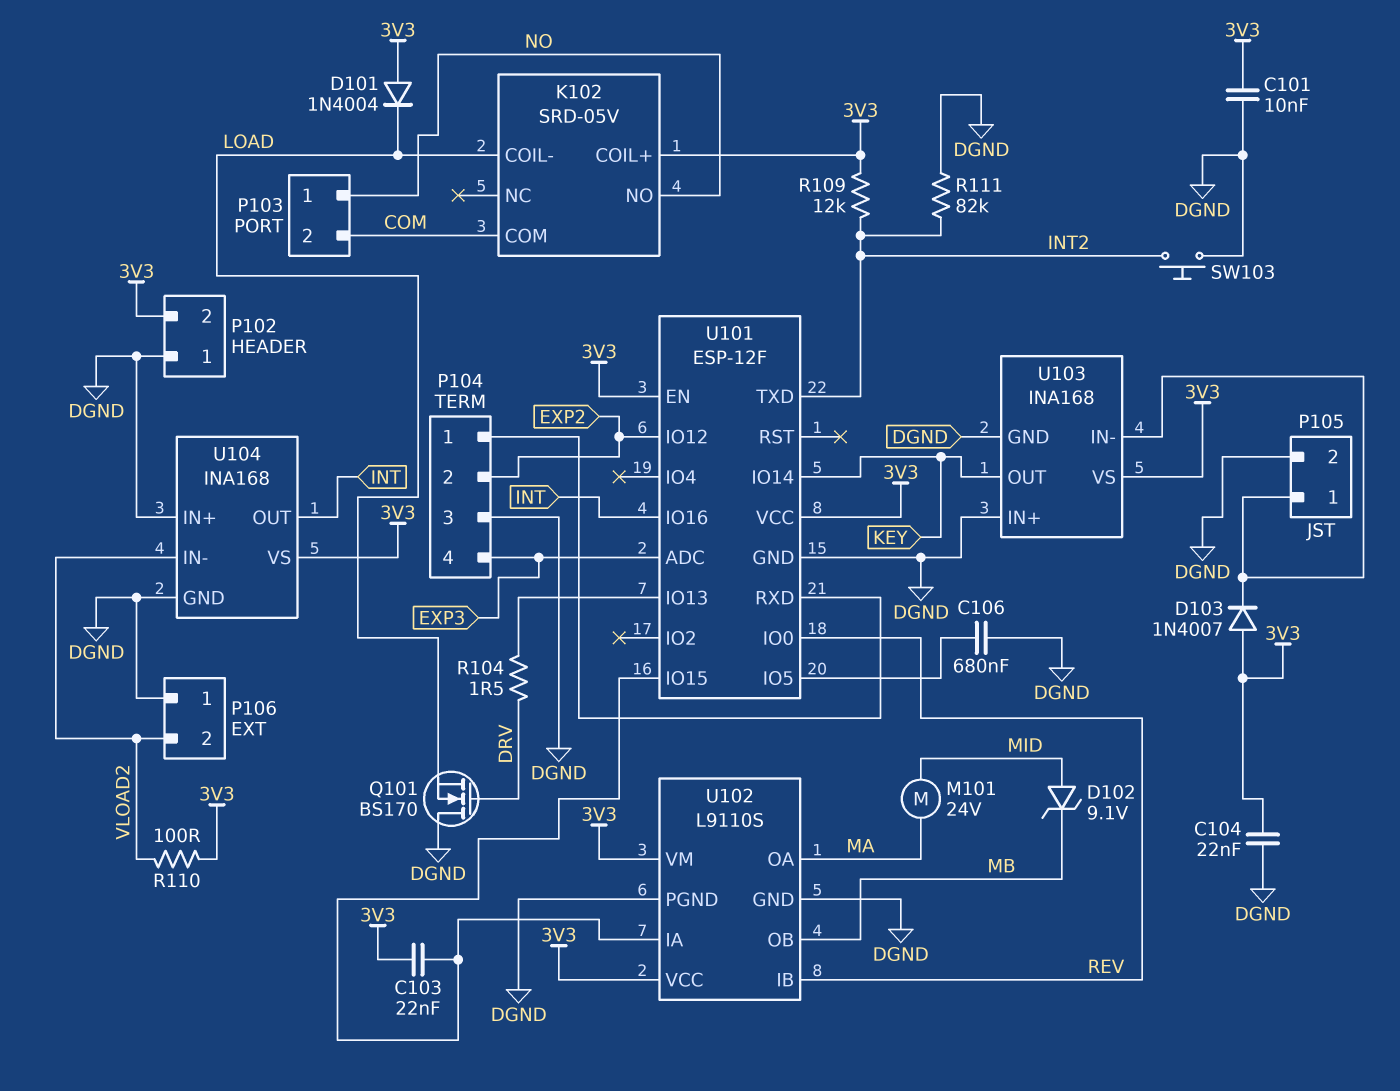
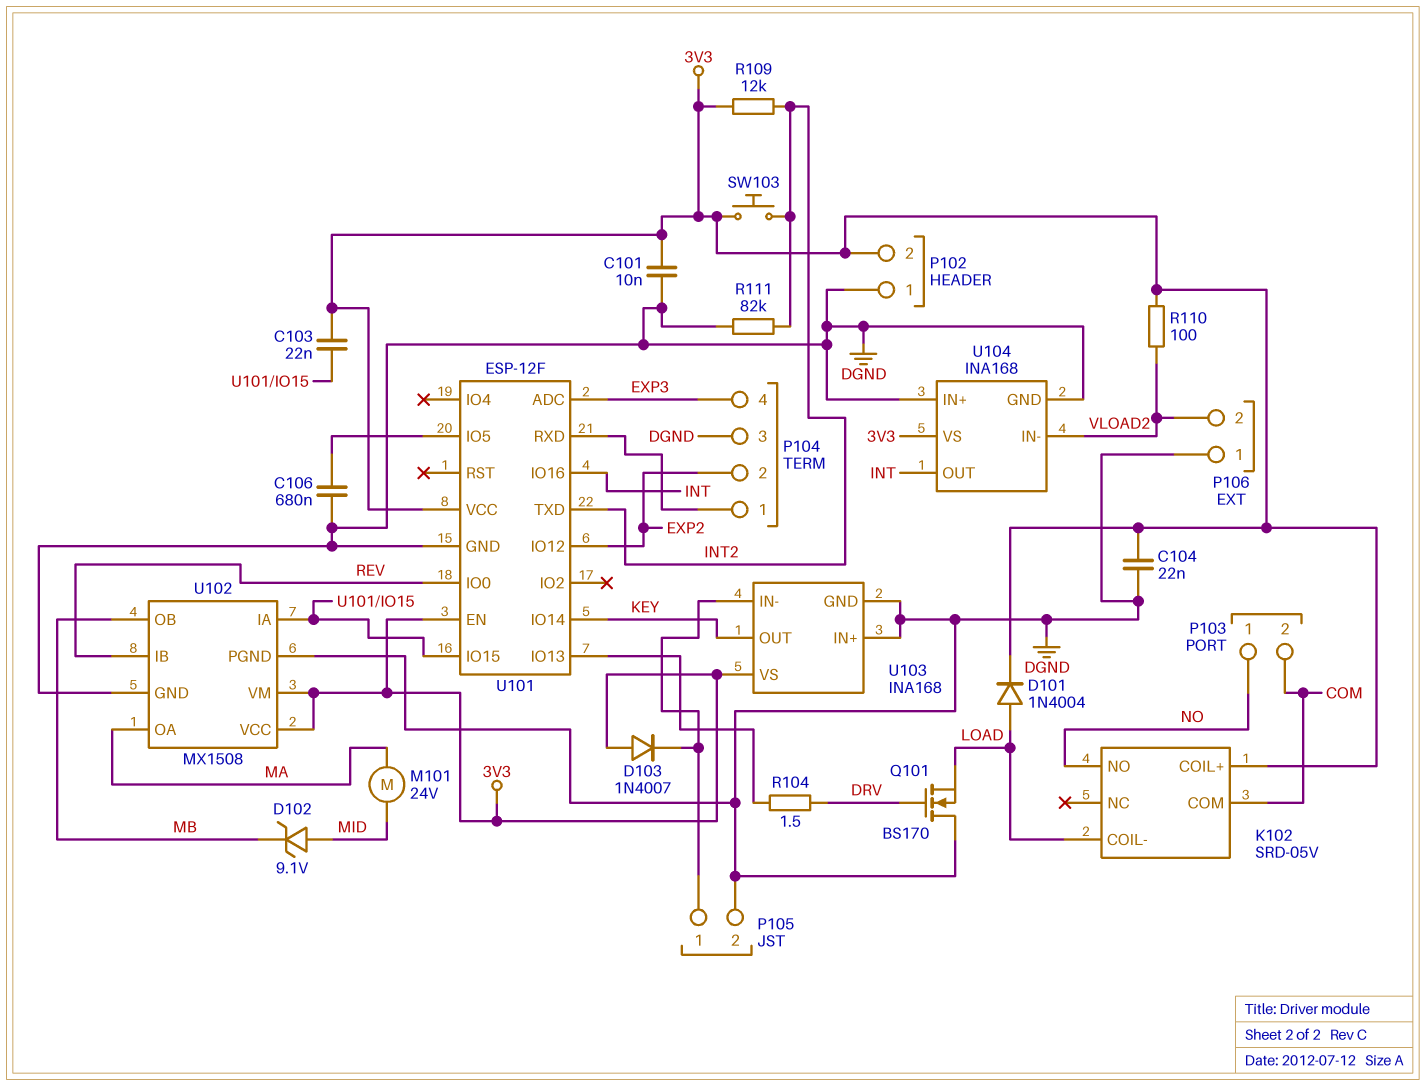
D101: diode 1N4004 (A 3V3, K LOAD) -> diode 1N4004 (A LOAD, K 3V3)
SW103: button (DGND, INT2) -> button (3V3, INT2)
U102: L9110S -> MX1508

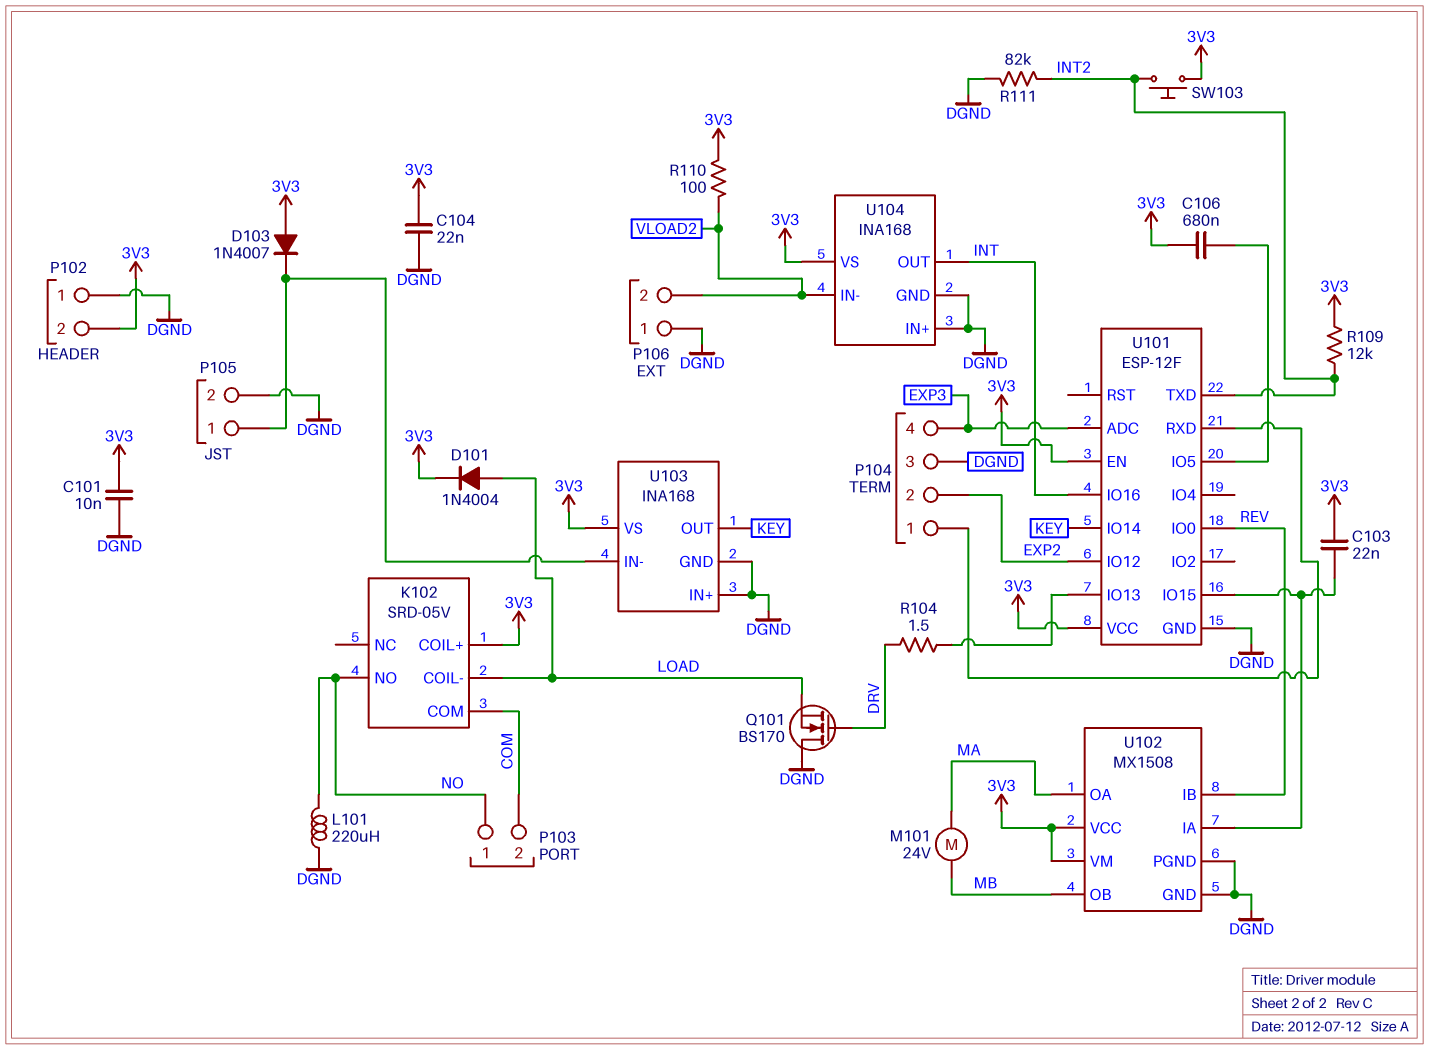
C106: 680nF (DGND, U101/IO5) -> 680nF (3V3, U101/IO5)
D102: zener 9.1V (A MID, K MB) -> none
L101: none -> 220uH (DGND, NO)
M101: motor 24V (MA, MID) -> motor 24V (MA, MB)

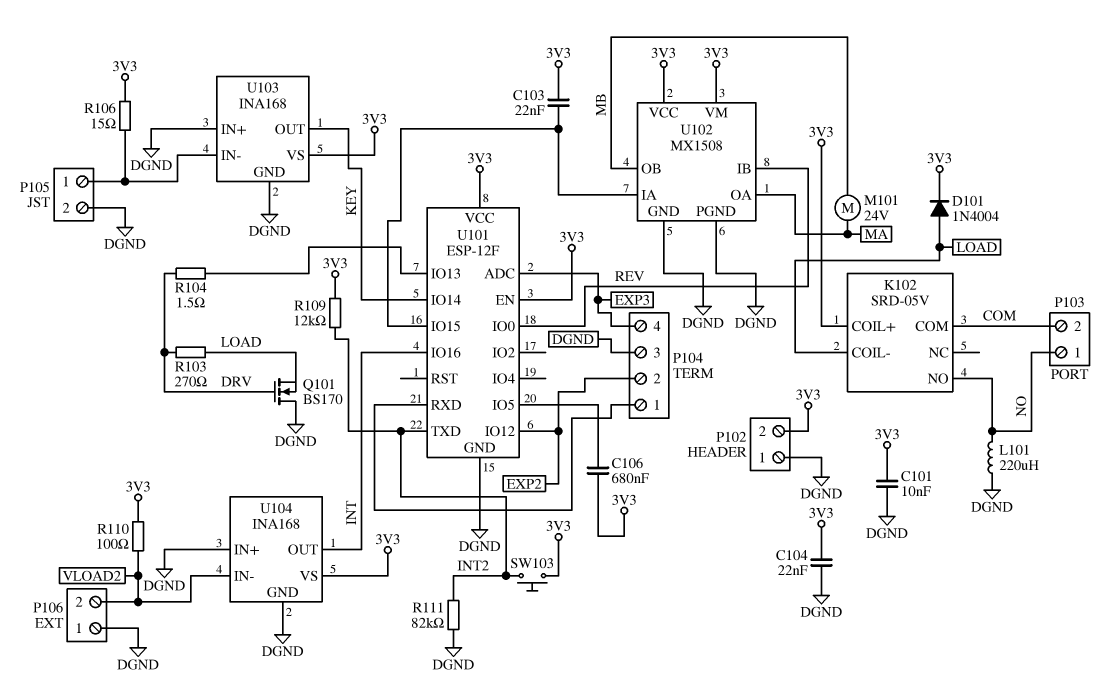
D103: diode 1N4007 (A 3V3, K P105/1) -> none
R103: none -> 270 (DRV, LOAD)
R106: none -> 15 (3V3, P105/1)

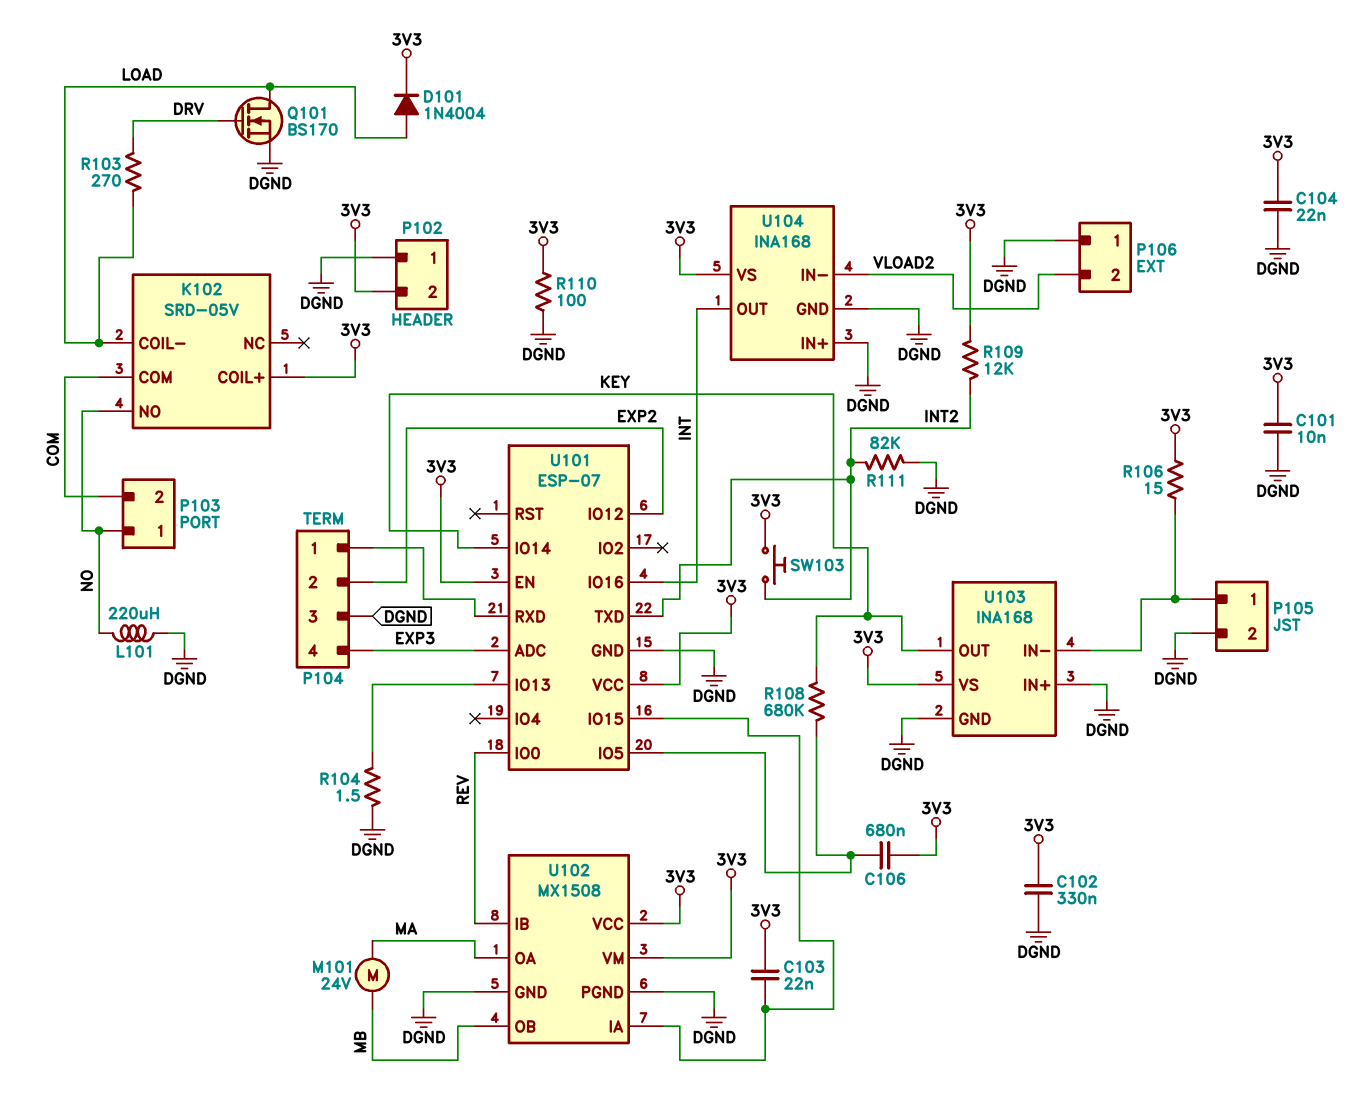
C102: none -> 330nF (3V3, DGND)
Q101: NMOS BS170 (G DRV, D DGND, S LOAD) -> NMOS BS170 (G DRV, D LOAD, S DGND)
R104: 1.5 (DRV, U101/IO13) -> 1.5 (DGND, U101/IO13)
R108: none -> 680k (KEY, U101/IO5)
R110: 100 (3V3, VLOAD2) -> 100 (3V3, DGND)
U101: ESP-12F -> ESP-07

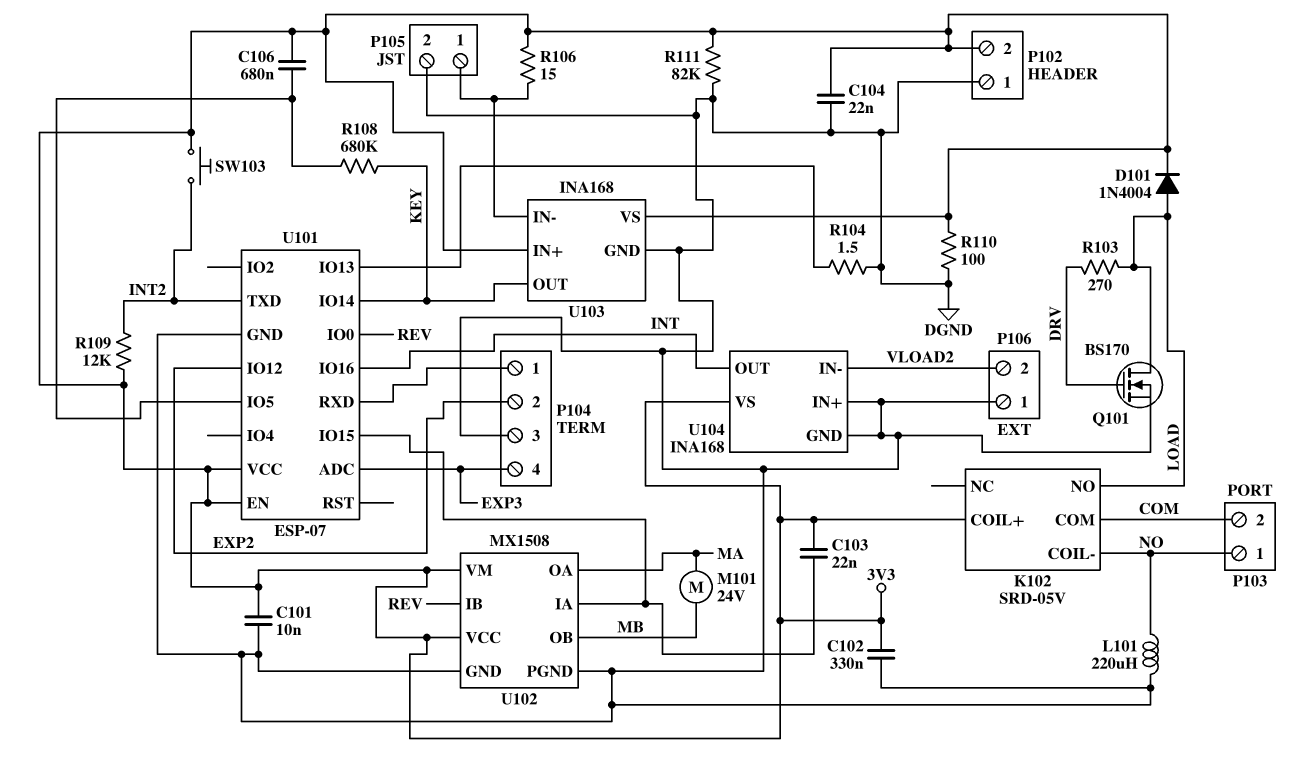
K102 pin COIL-: LOAD -> NO
K102 pin NO: NO -> LOAD
R111: 82k (DGND, INT2) -> 82k (3V3, DGND)
U103 pin IN+: DGND -> 3V3

